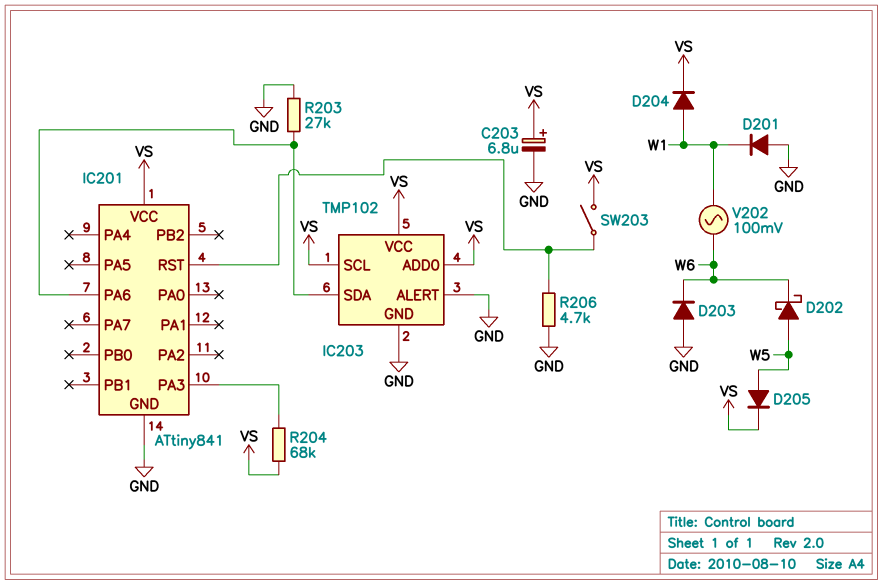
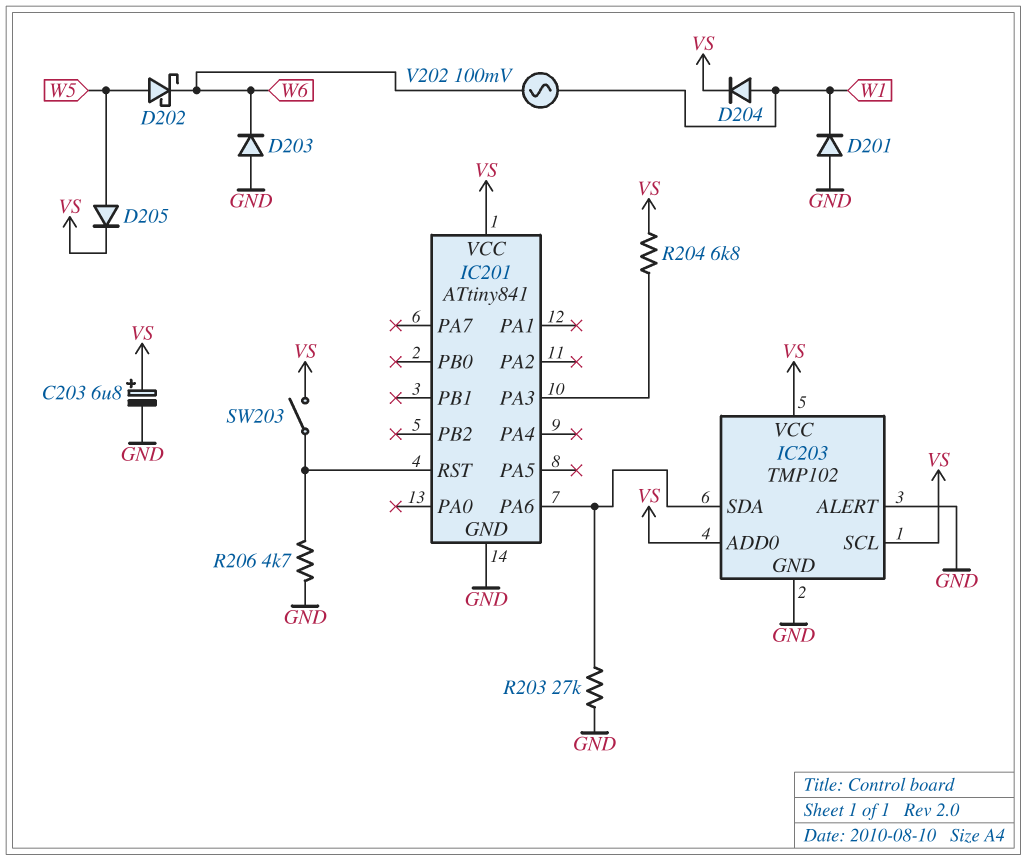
R204: 68k (IC201/PA3, VS) -> 6.8k (IC201/PA3, VS)

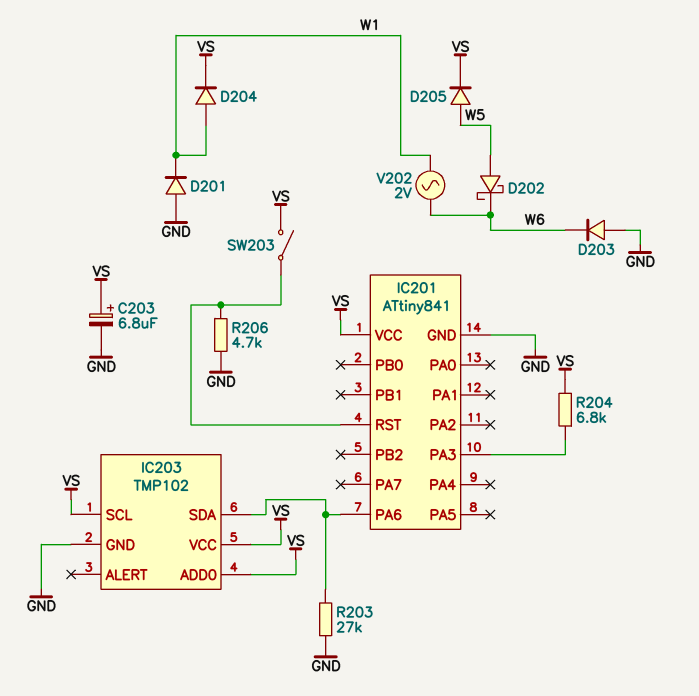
IC203 pin ALERT: GND -> none
V202: AC 100mV (W1, W6) -> AC 2V (W1, W6)

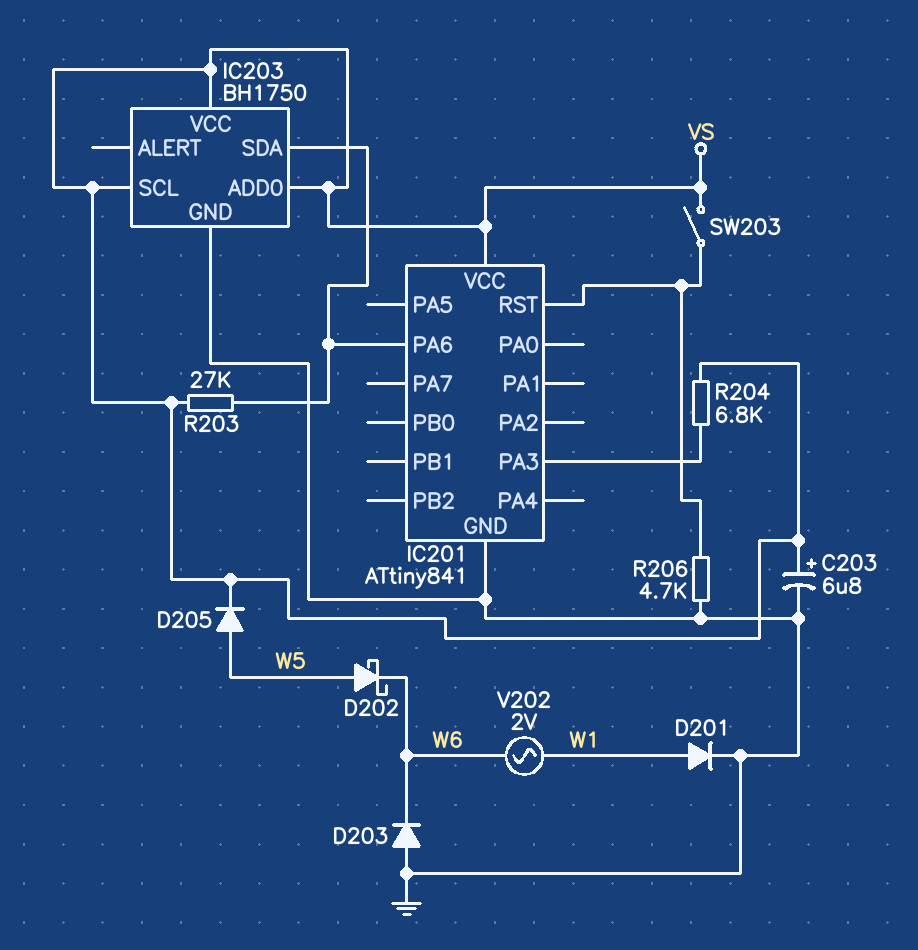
D201: diode (A GND, K W1) -> diode (A W1, K GND)
D204: diode (A W1, K VS) -> none
IC203: TMP102 -> BH1750
R203: 27k (GND, IC201/PA6) -> 27k (IC201/PA6, VS)

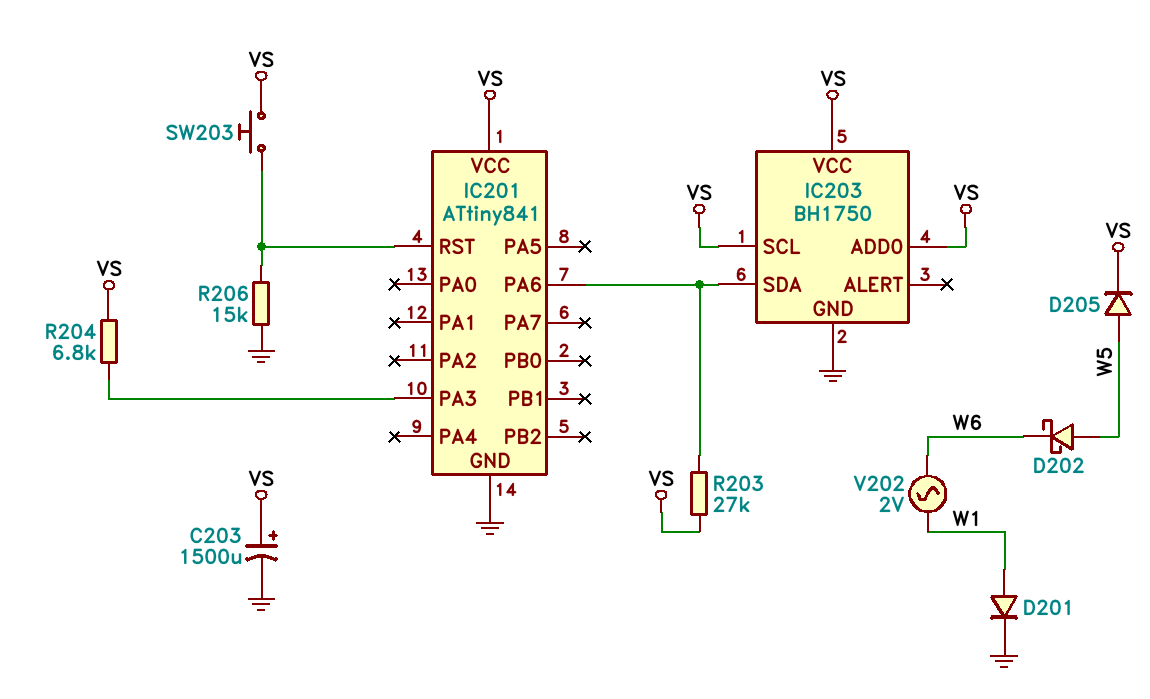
C203: 6.8uF (plus VS, minus GND) -> 1500uF (plus VS, minus GND)
D203: diode (A GND, K W6) -> none
R206: 4.7k (GND, IC201/RST) -> 15k (GND, IC201/RST)
SW203: switch (IC201/RST, VS) -> button (IC201/RST, VS)

